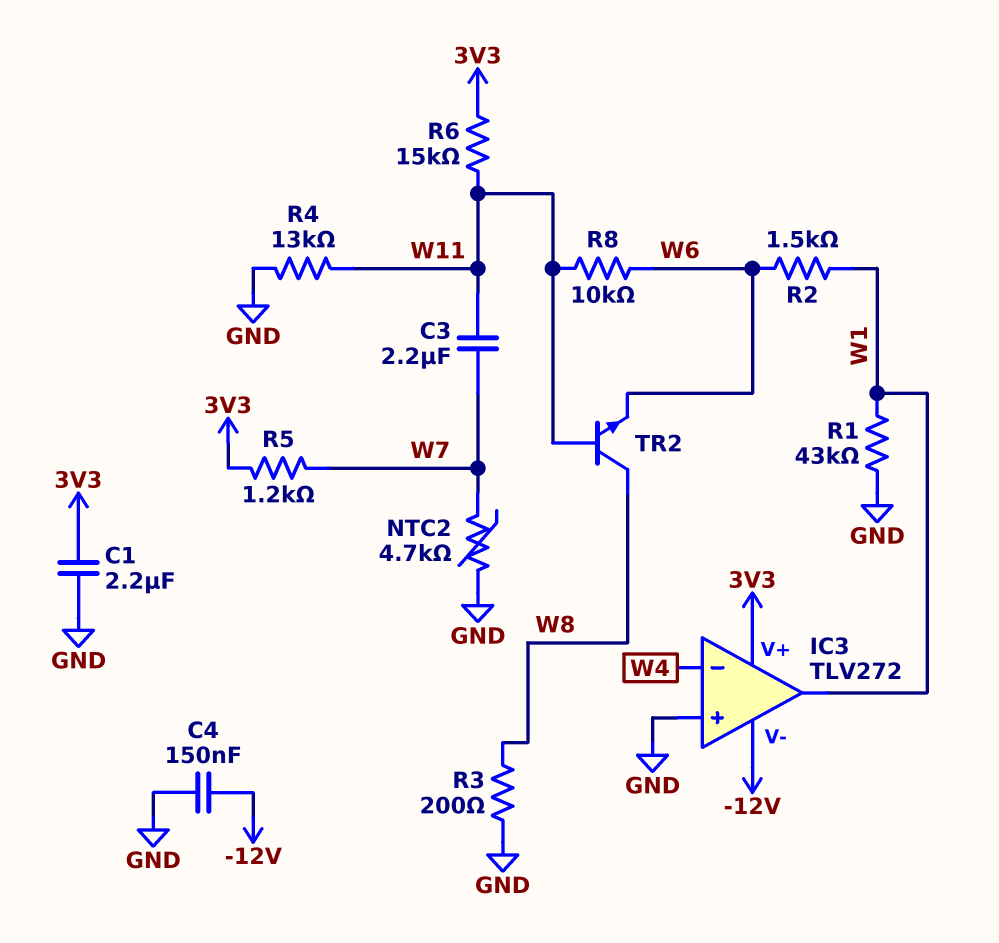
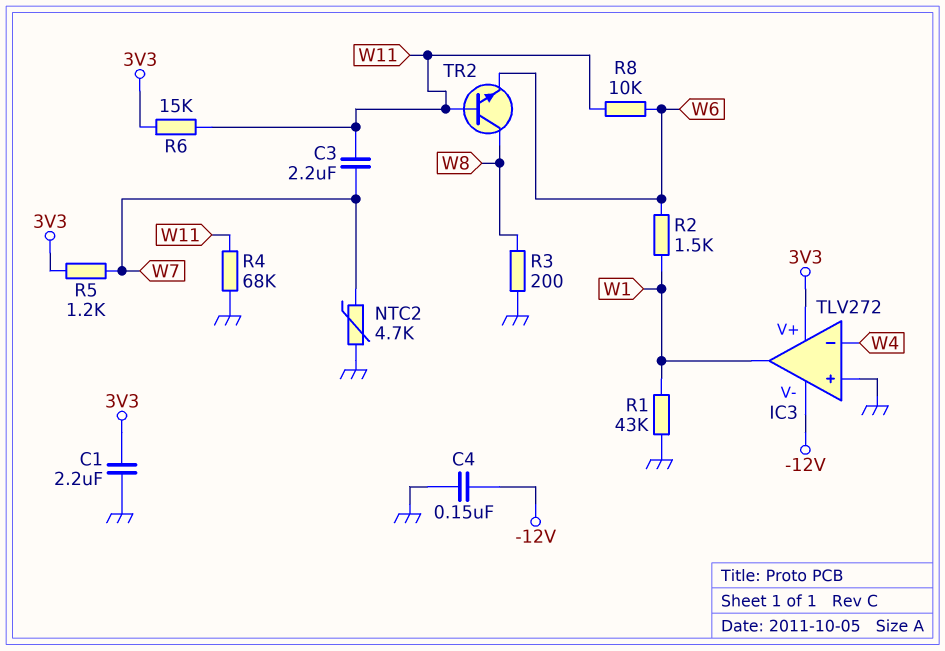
R4: 13k (GND, W11) -> 68k (GND, W11)

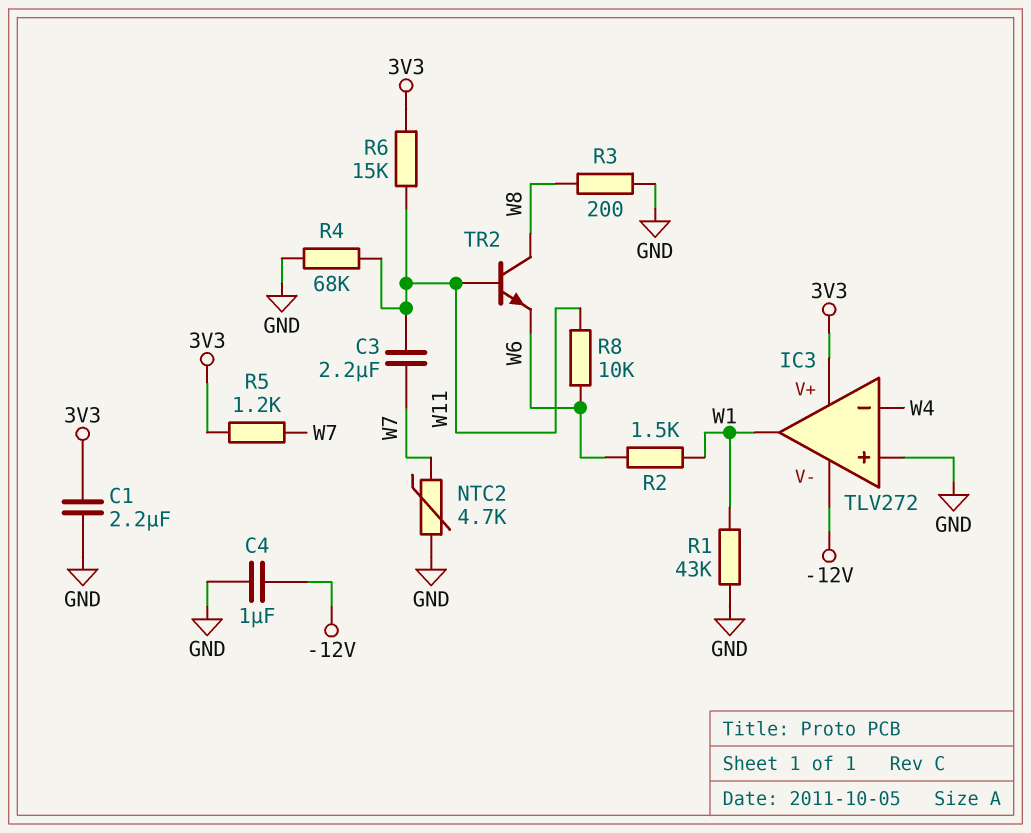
C4: 150nF (-12V, GND) -> 1uF (-12V, GND)

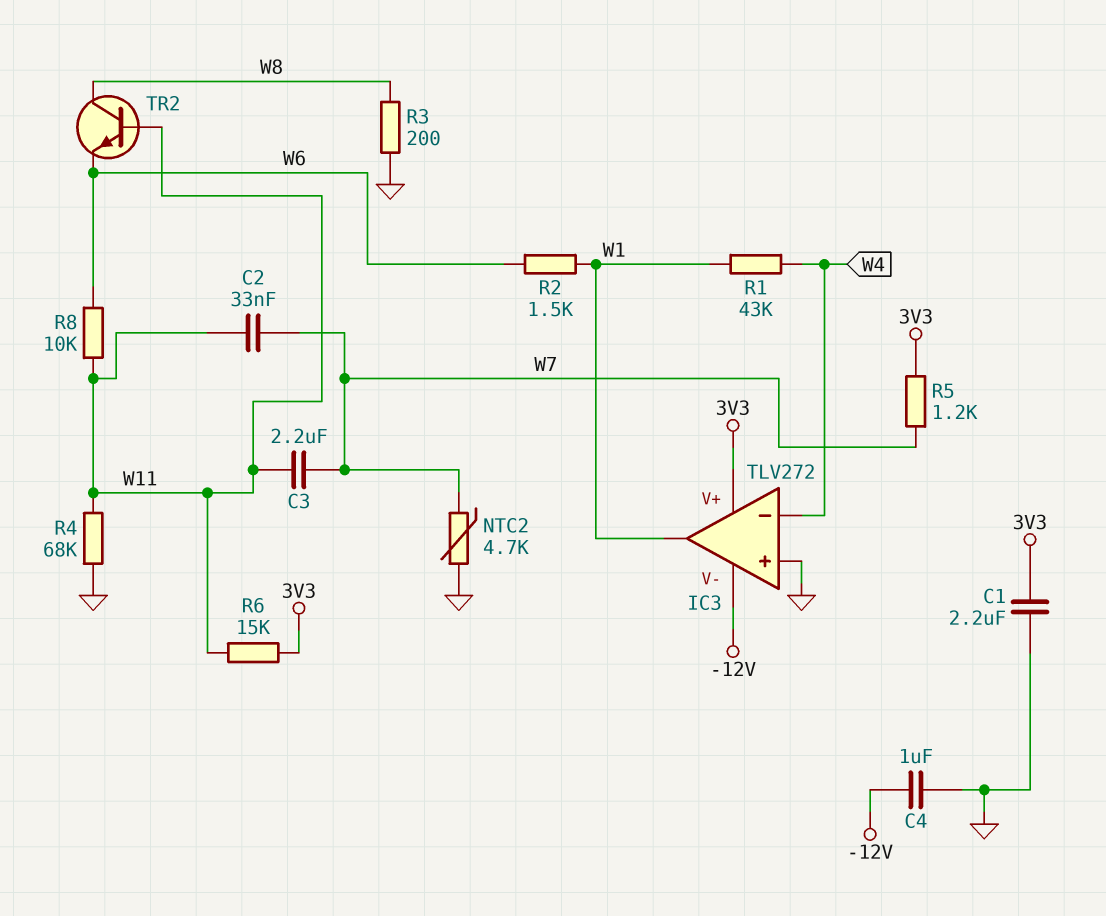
C2: none -> 33nF (W7, W11)
R1: 43k (GND, W1) -> 43k (W1, W4)

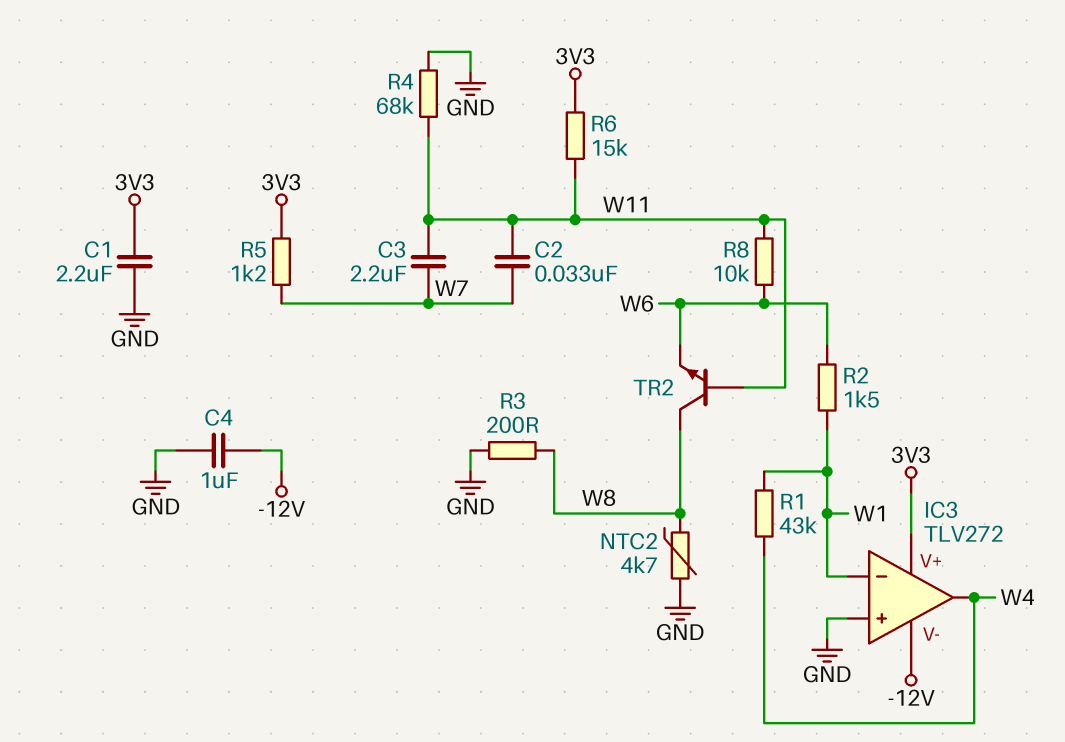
IC3 pin in-: W4 -> W1
IC3 pin out: W1 -> W4
NTC2: 4.7k (GND, W7) -> 4.7k (GND, W8)

